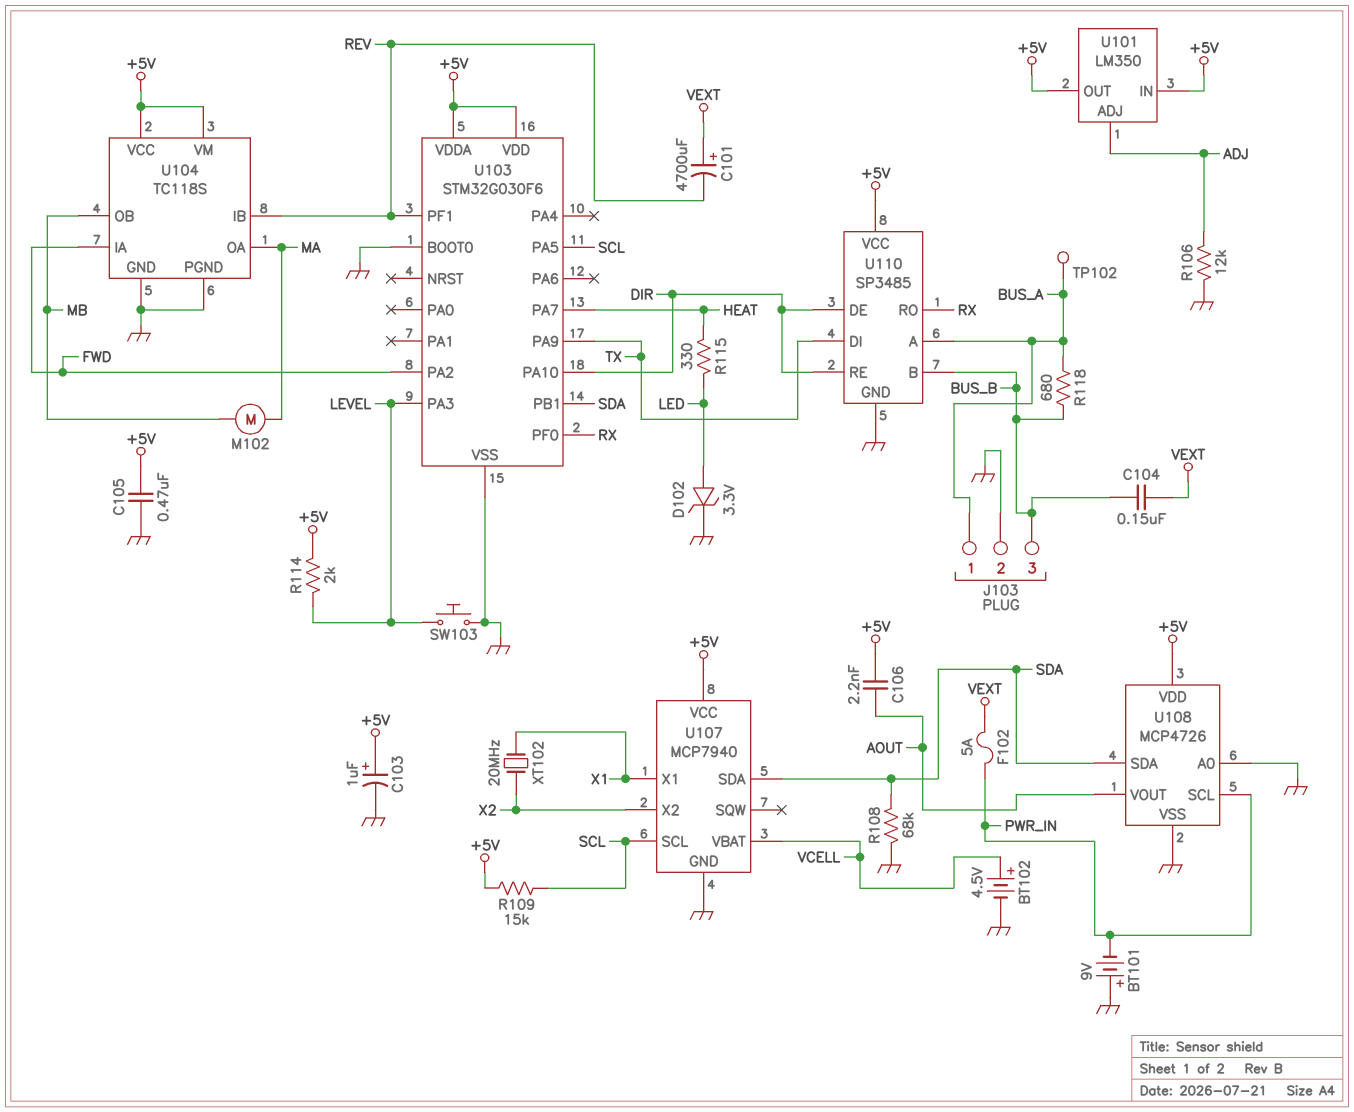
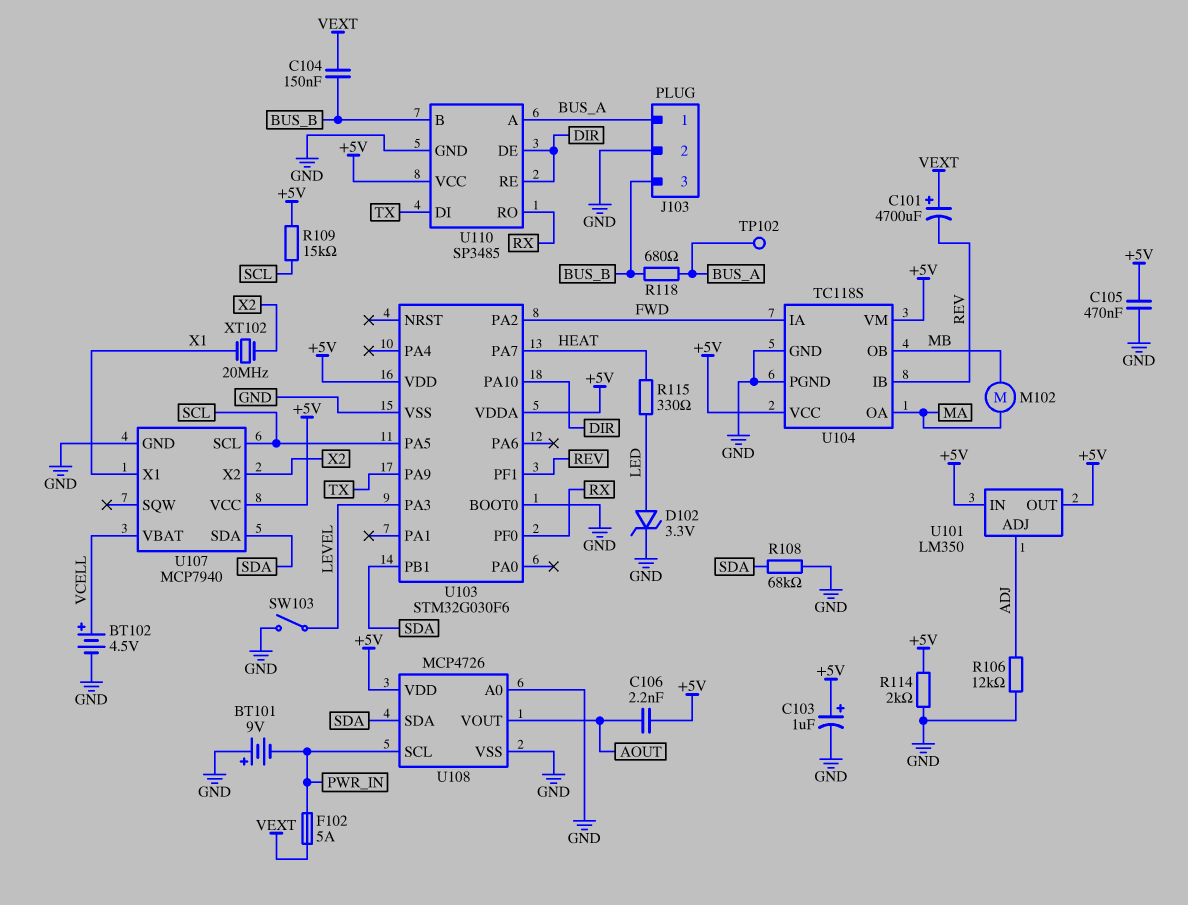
R114: 2k (+5V, LEVEL) -> 2k (+5V, GND)
SW103: button (GND, LEVEL) -> switch (GND, LEVEL)

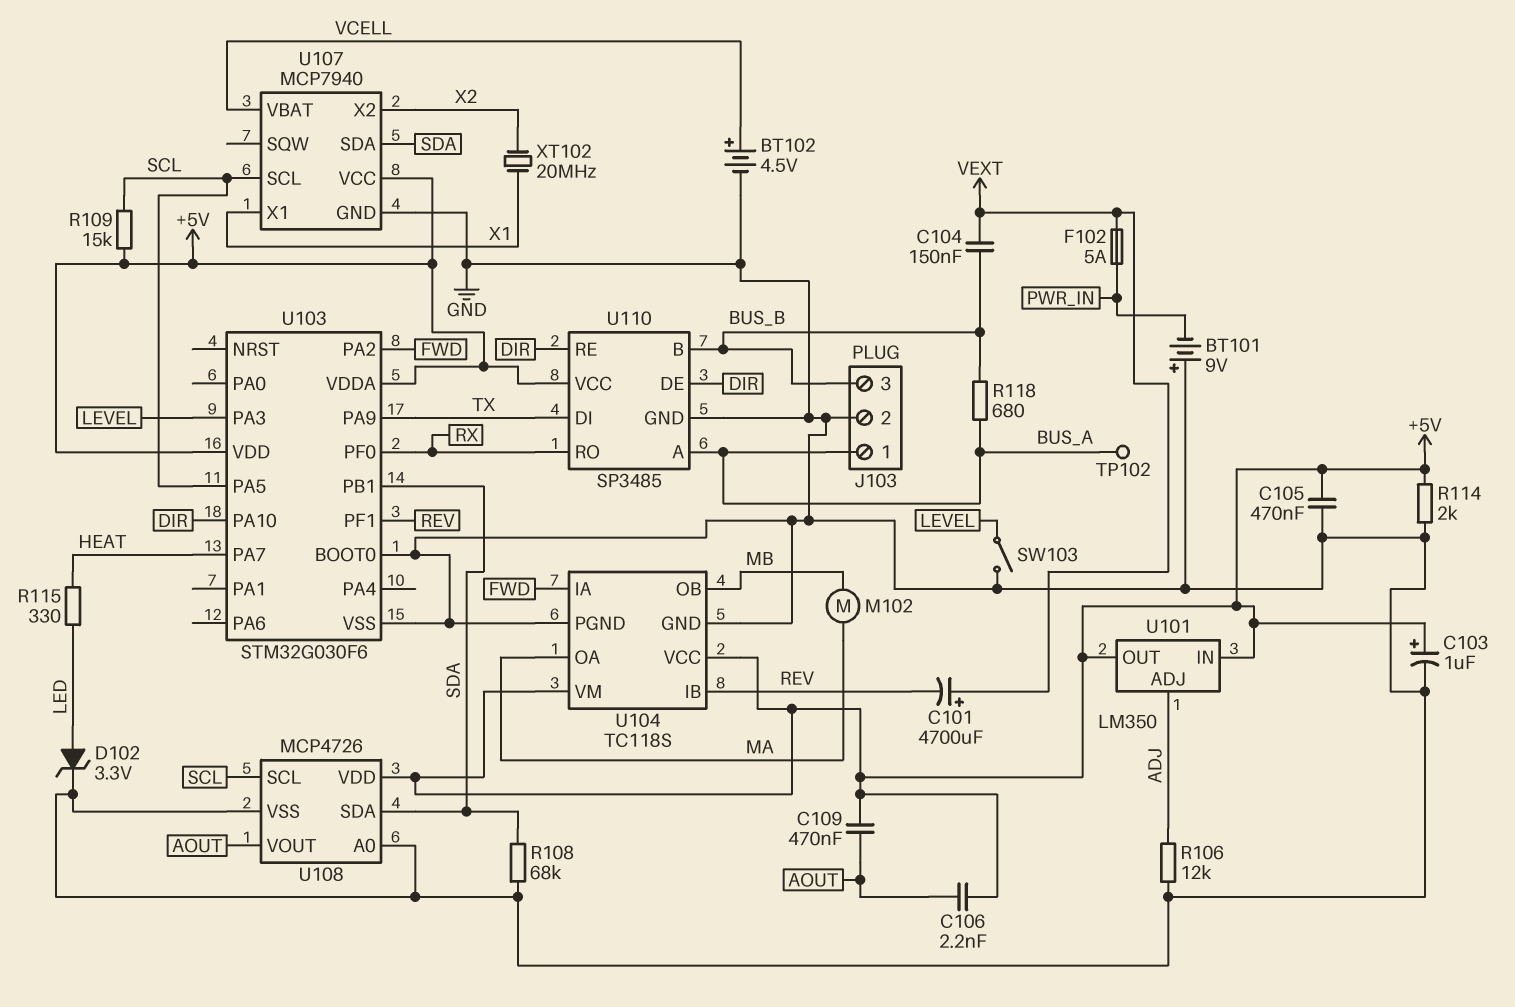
C109: none -> 470nF (+5V, AOUT)
U108 pin SCL: PWR_IN -> SCL

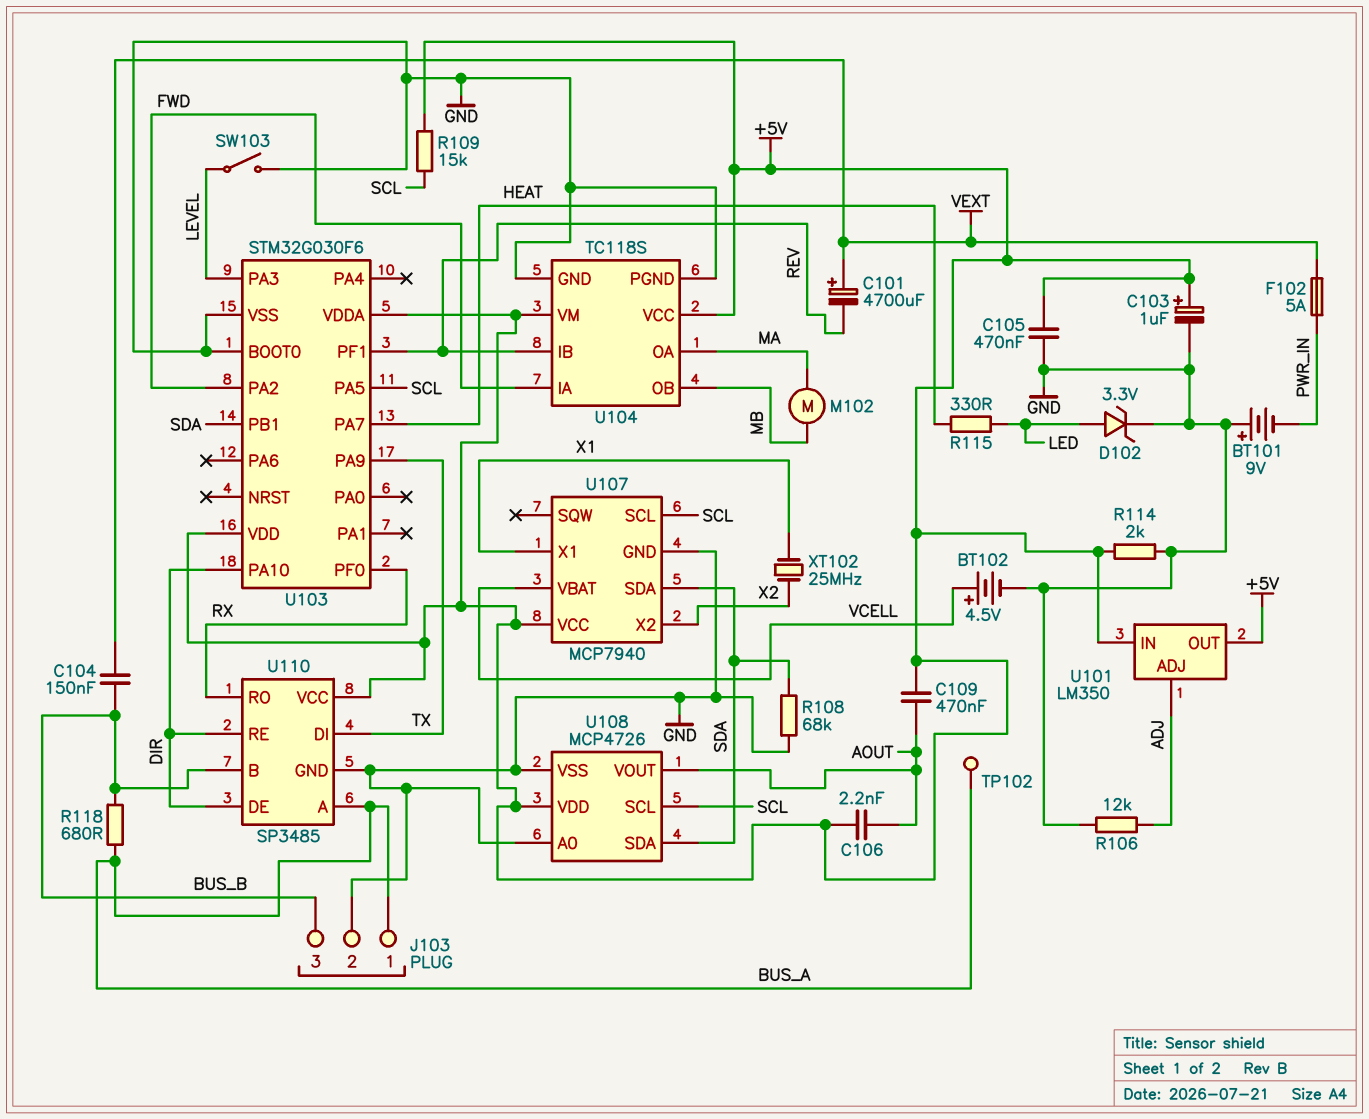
XT102: 20MHz (X1, X2) -> 25MHz (X1, X2)

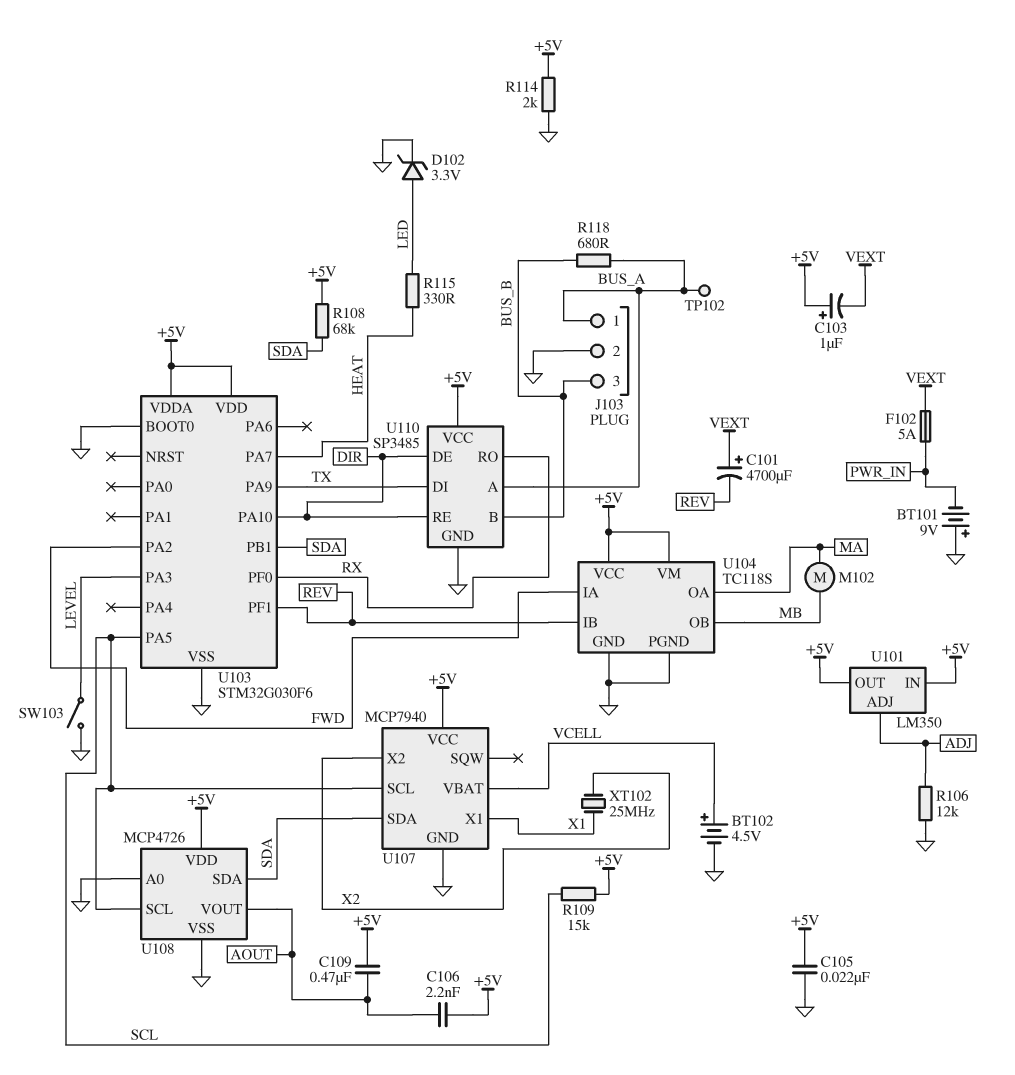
C103: 1uF (plus +5V, minus GND) -> 1uF (plus +5V, minus VEXT)
C104: 150nF (BUS_B, VEXT) -> none
C105: 470nF (+5V, GND) -> 22nF (+5V, GND)
R108: 68k (GND, SDA) -> 68k (+5V, SDA)

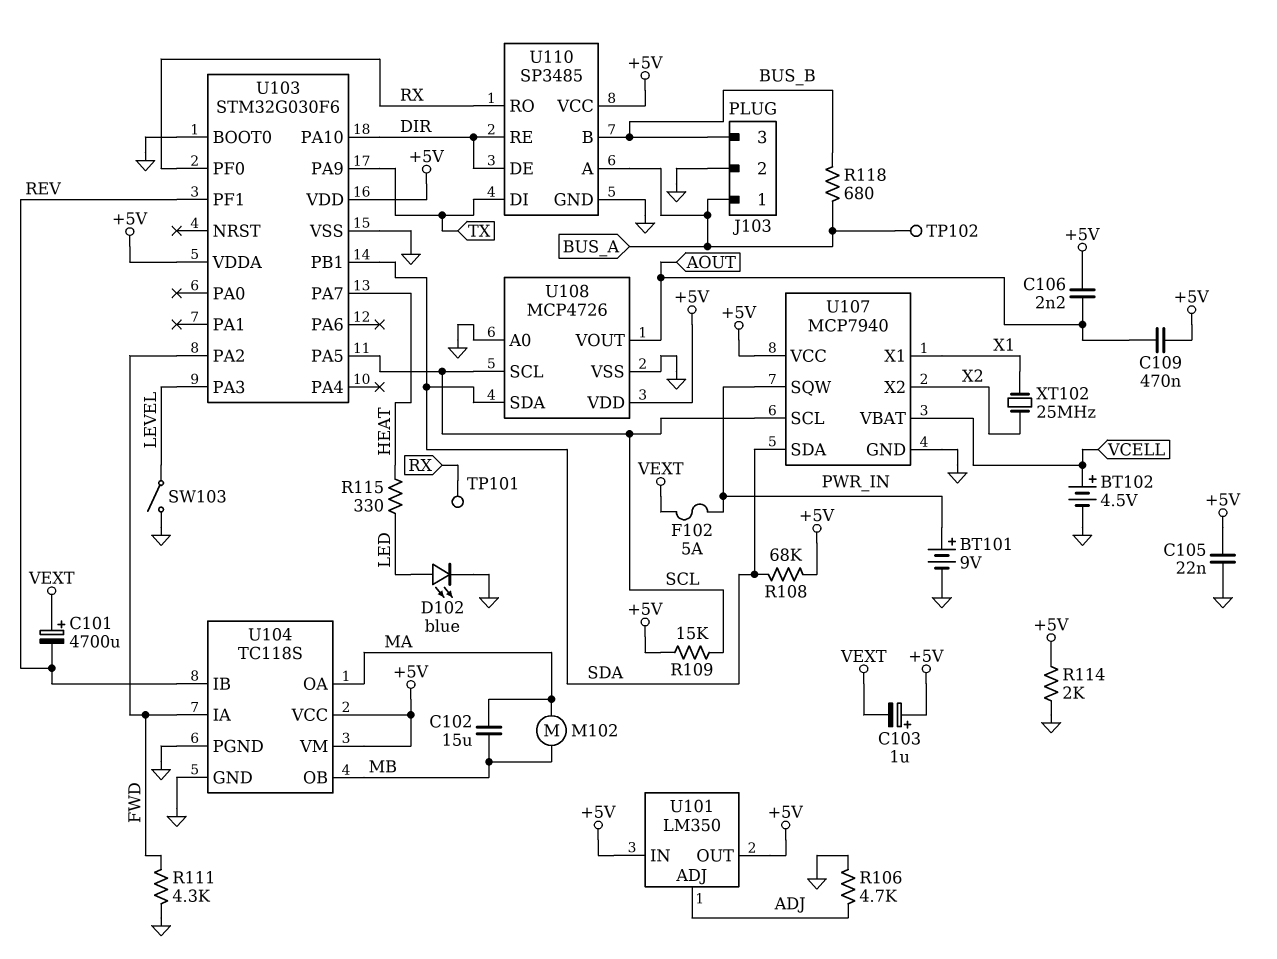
BT101: 9V (plus GND, minus PWR_IN) -> 9V (plus PWR_IN, minus GND)
C102: none -> 15uF (MA, MB)
D102: zener 3.3V (A LED, K GND) -> LED blue (A LED, K GND)
R106: 12k (ADJ, GND) -> 4.7k (ADJ, GND)
R111: none -> 4.3k (FWD, GND)
TP101: none -> test point (RX)
U107 pin SQW: none -> PWR_IN

